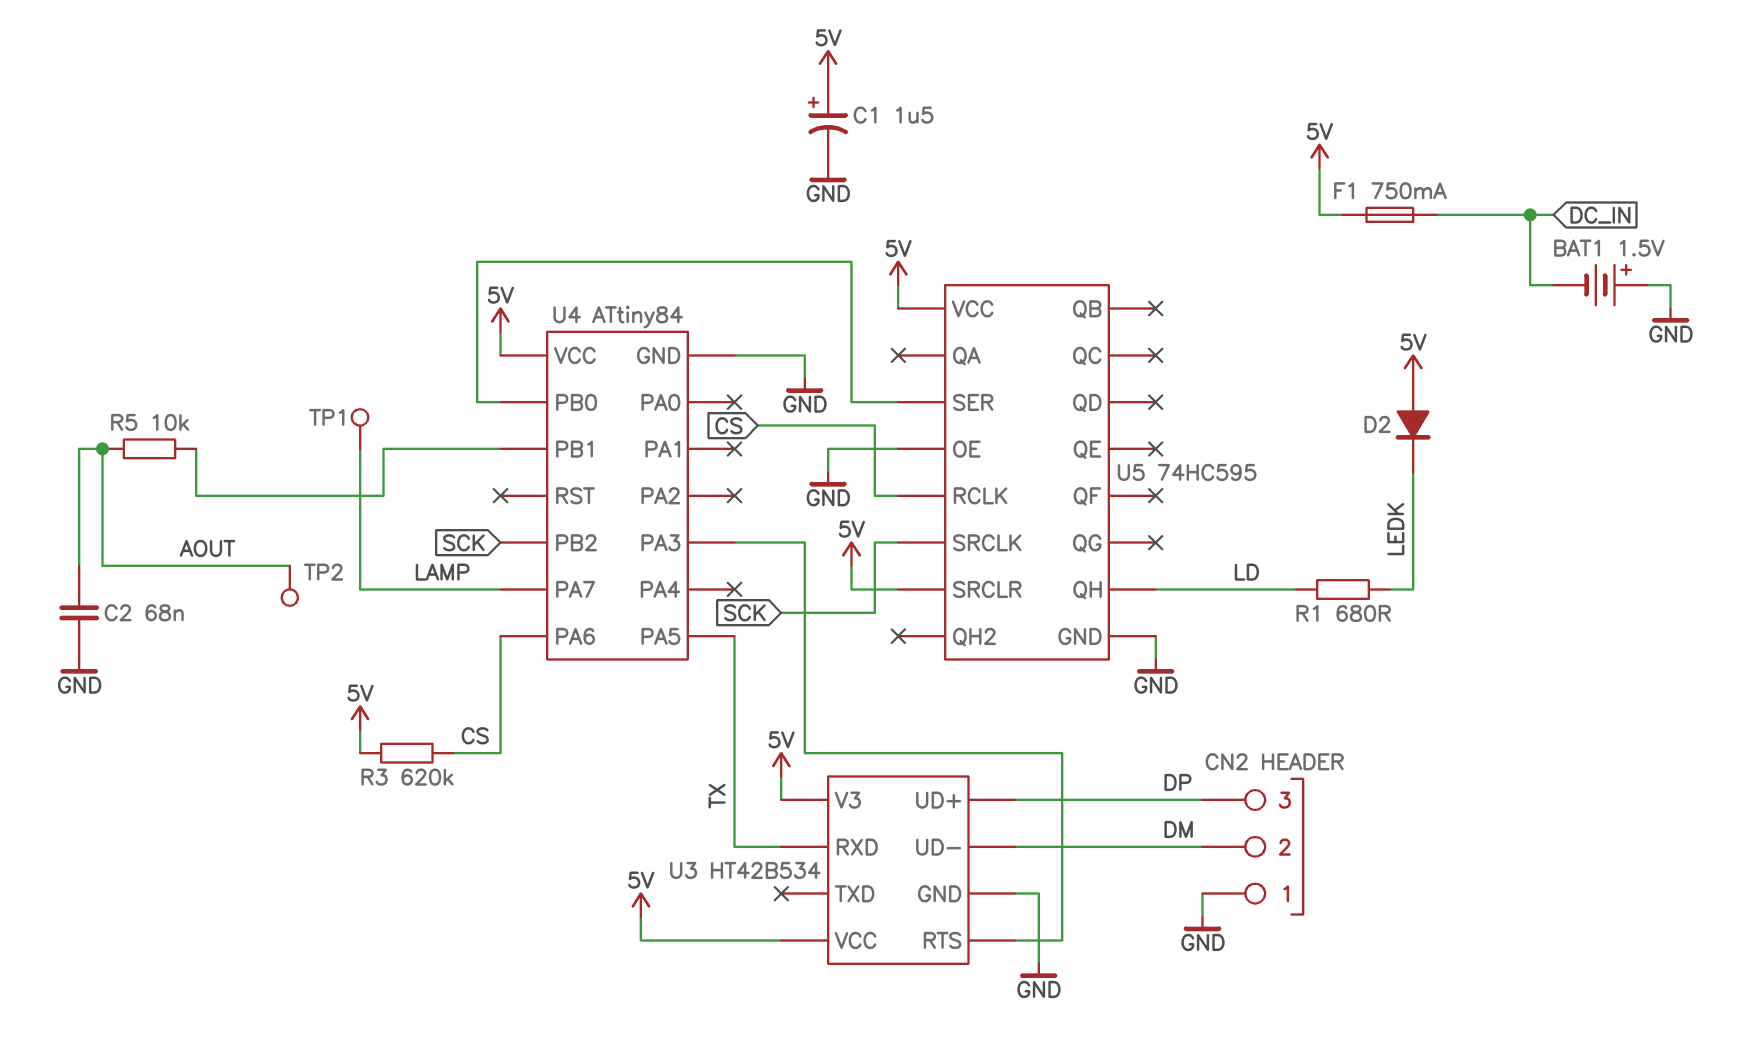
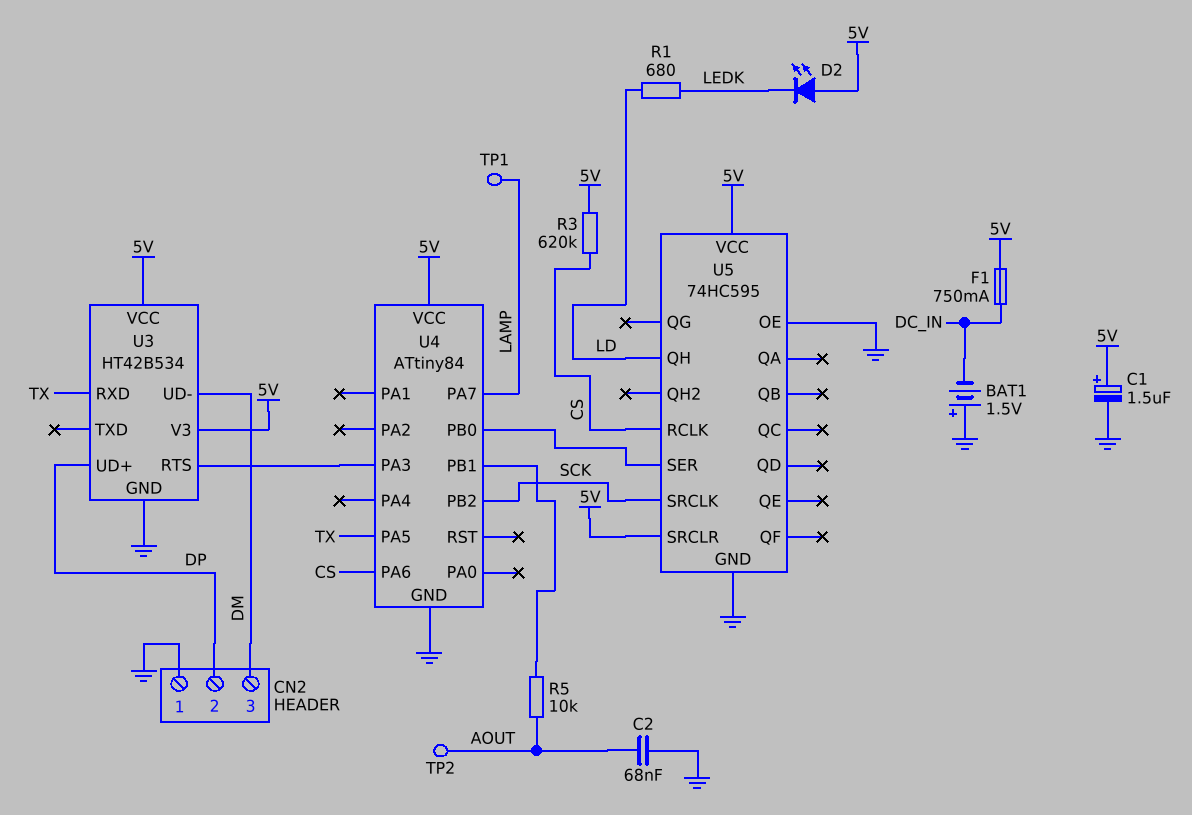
CN2 pin 2: DM -> DP
CN2 pin 3: DP -> DM
D2: diode (A 5V, K LEDK) -> LED (A 5V, K LEDK)

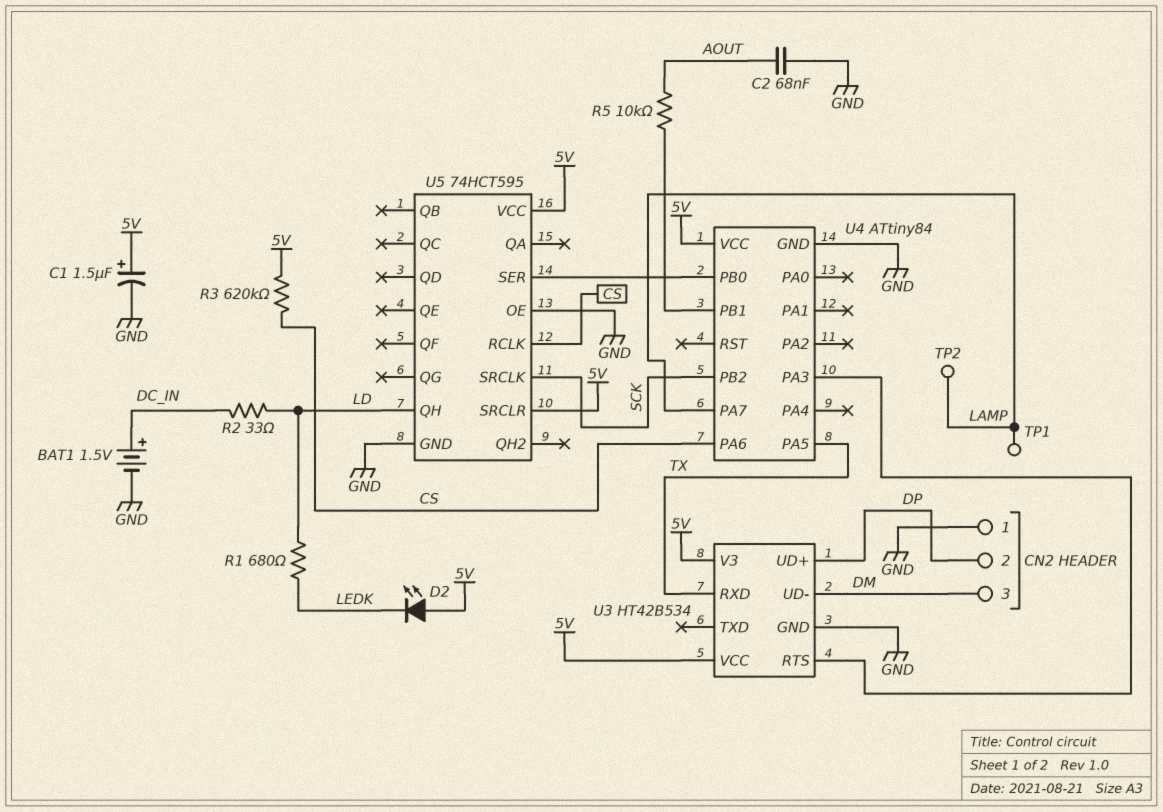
BAT1: 1.5V (plus GND, minus DC_IN) -> 1.5V (plus DC_IN, minus GND)
F1: 750mA (5V, DC_IN) -> none
R2: none -> 33 (DC_IN, LD)
TP2: test point (AOUT) -> test point (LAMP)
U5: 74HC595 -> 74HCT595

